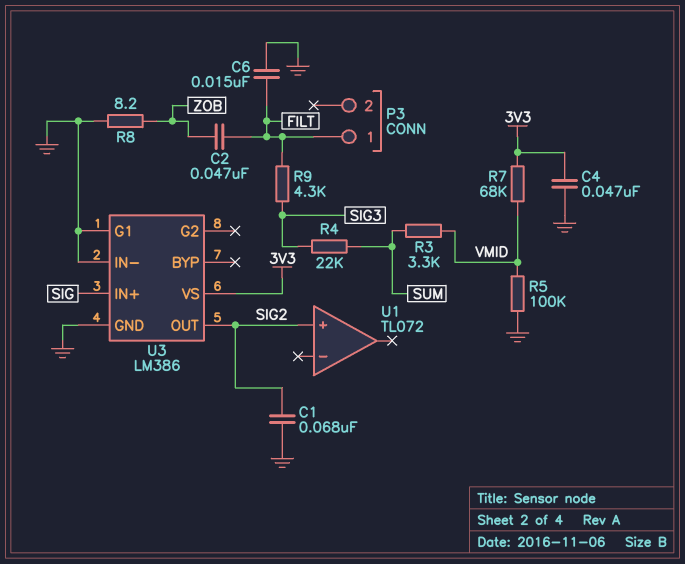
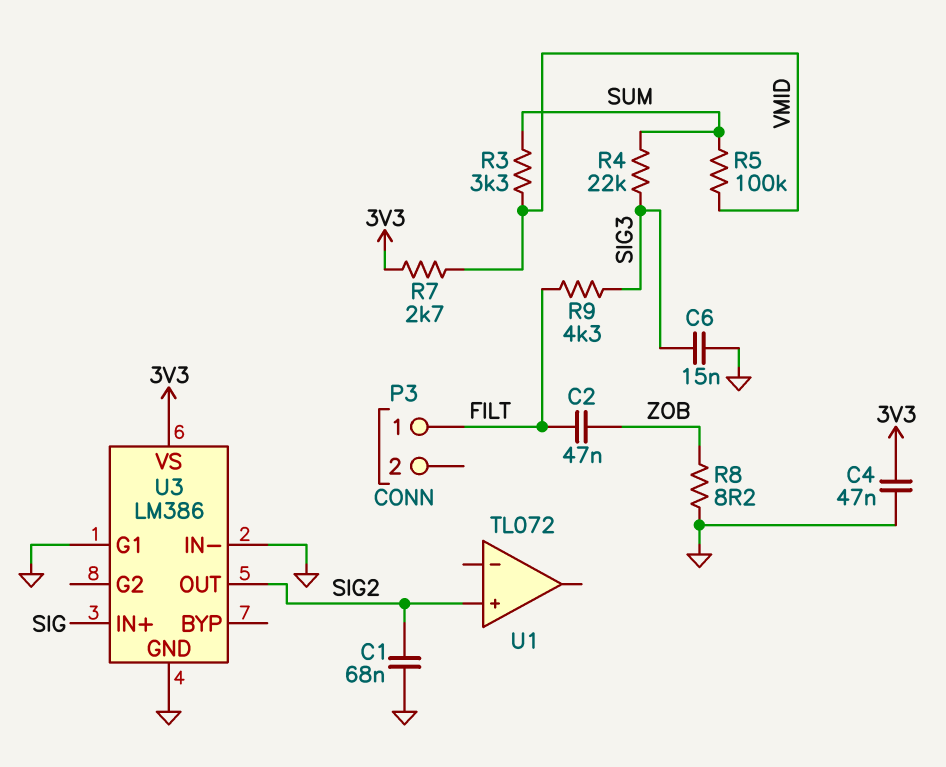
C6: 15nF (FILT, GND) -> 15nF (GND, SIG3)
R5: 100k (GND, VMID) -> 100k (SUM, VMID)
R7: 68k (3V3, VMID) -> 2.7k (3V3, VMID)

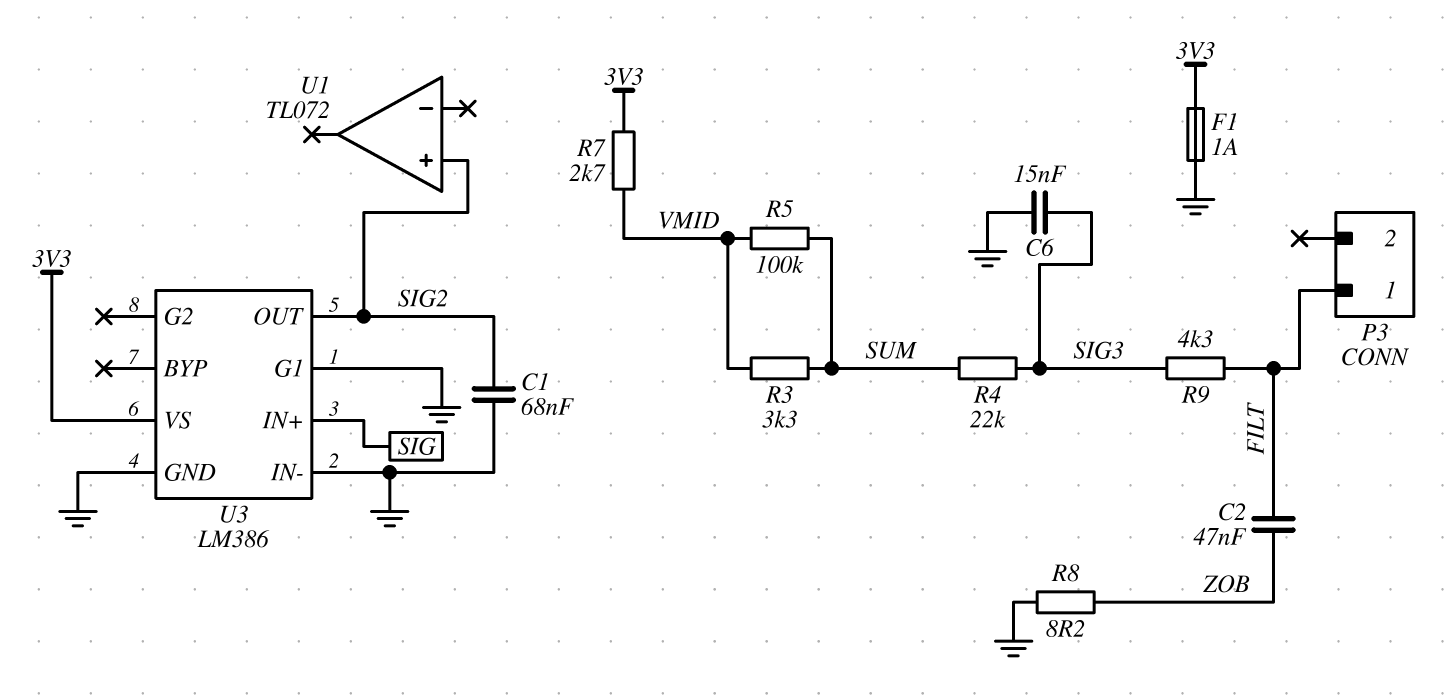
C4: 47nF (3V3, GND) -> none
F1: none -> 1A (3V3, GND)

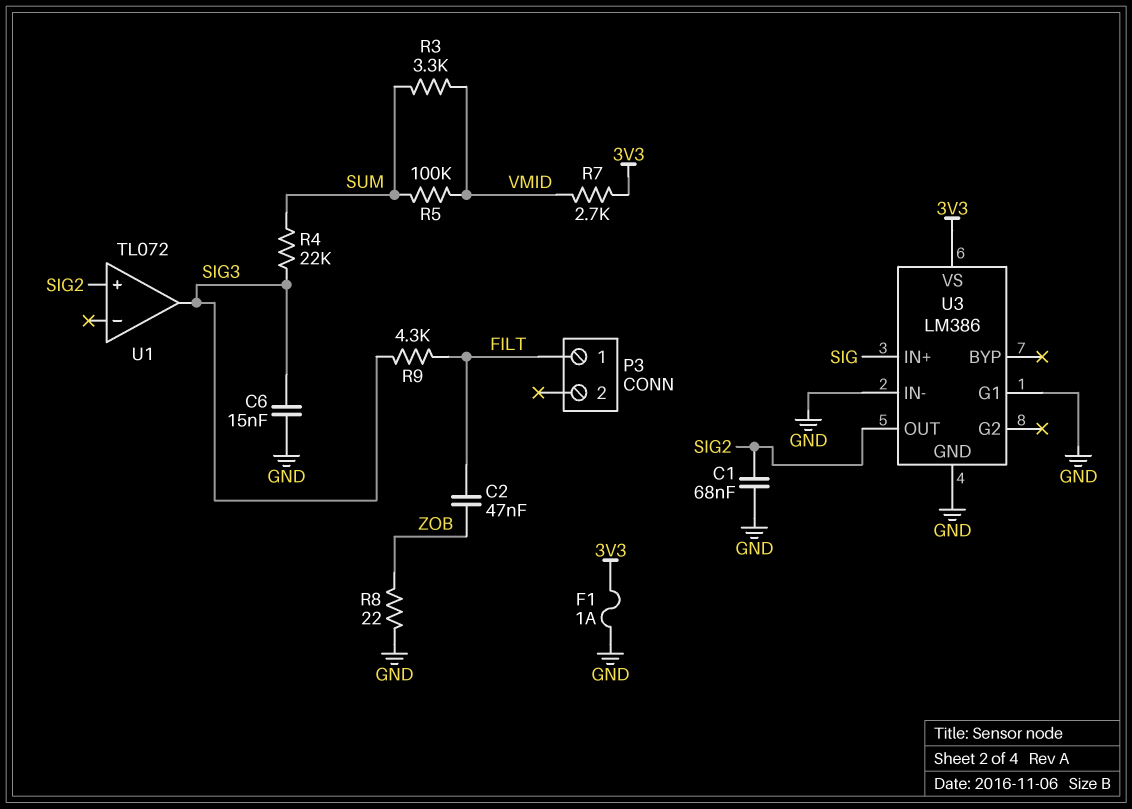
R8: 8.2 (GND, ZOB) -> 22 (GND, ZOB)
U1 pin out: none -> SIG3

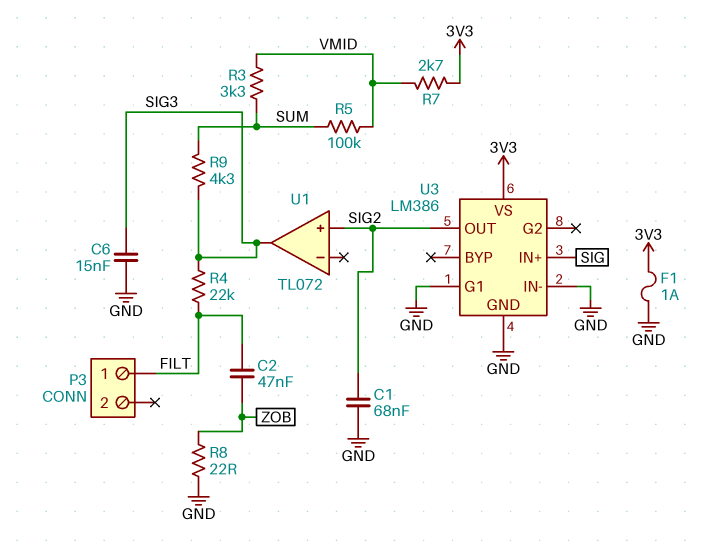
R4: 22k (SIG3, SUM) -> 22k (FILT, SIG3)
R9: 4.3k (FILT, SIG3) -> 4.3k (SIG3, SUM)

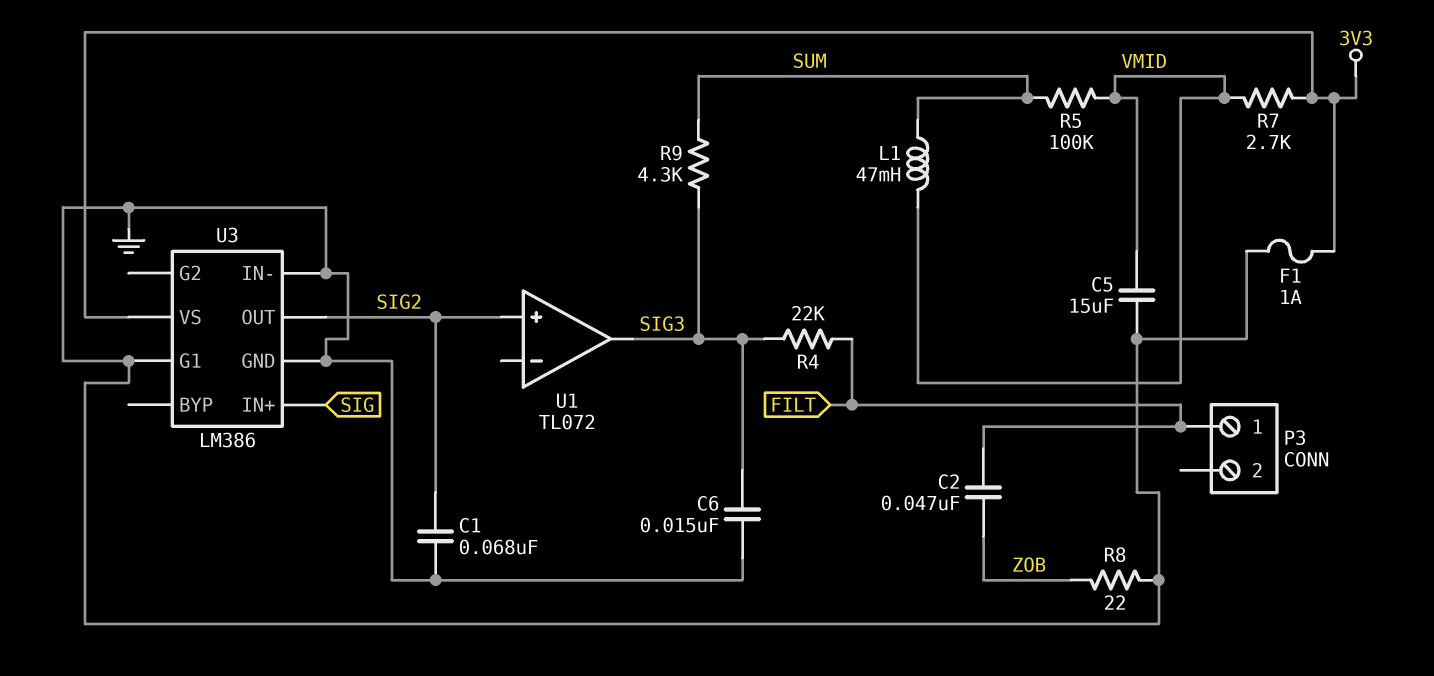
C5: none -> 15uF (GND, VMID)
L1: none -> 47mH (SUM, VMID)
R3: 3.3k (SUM, VMID) -> none

